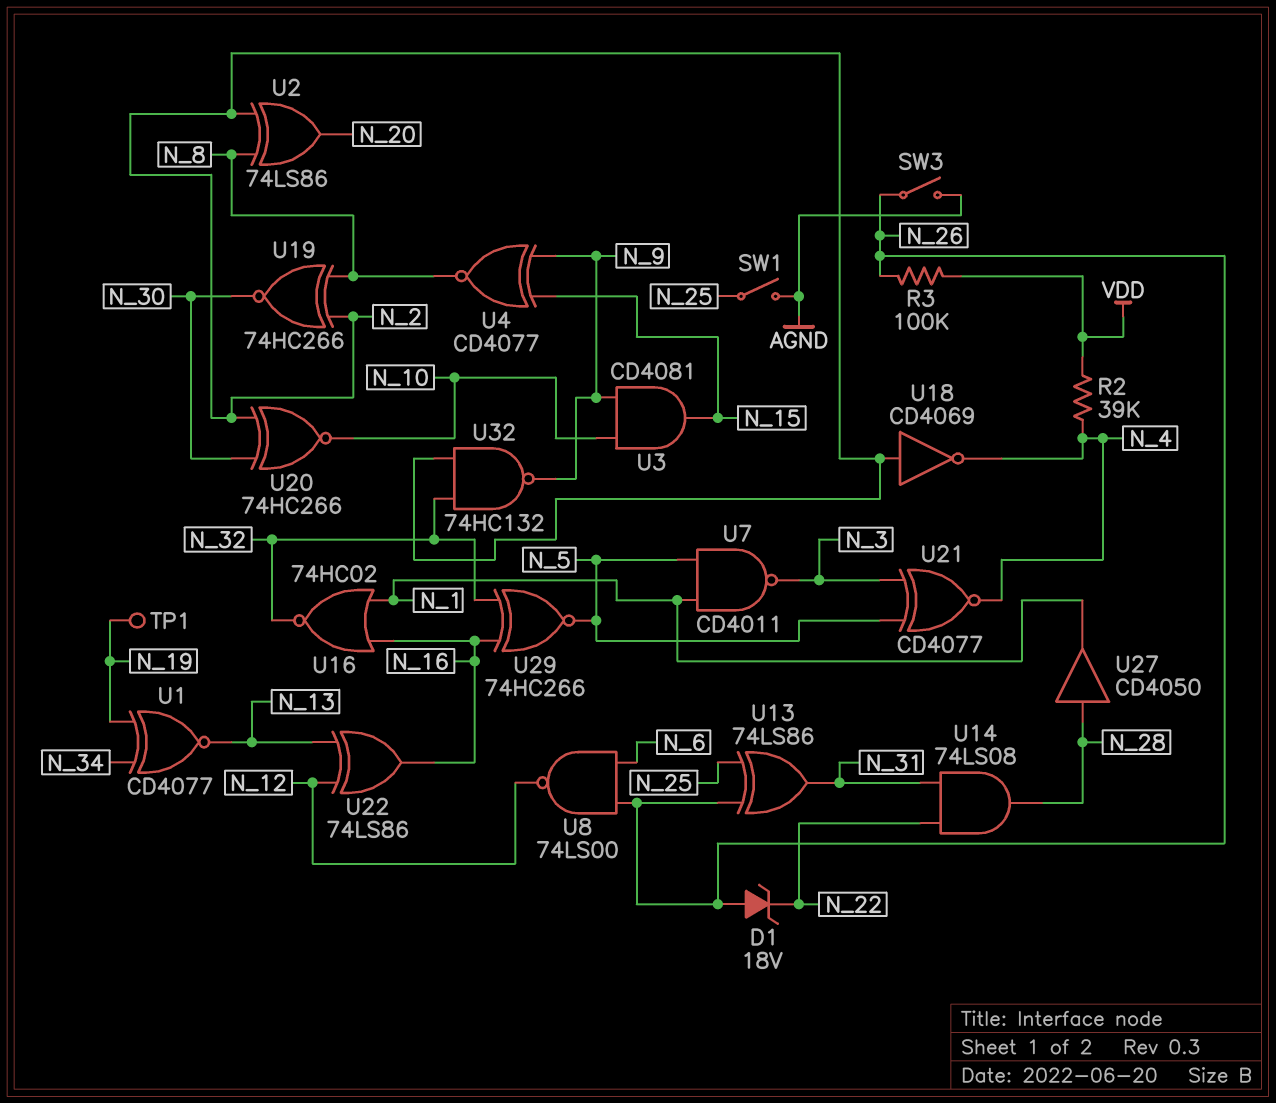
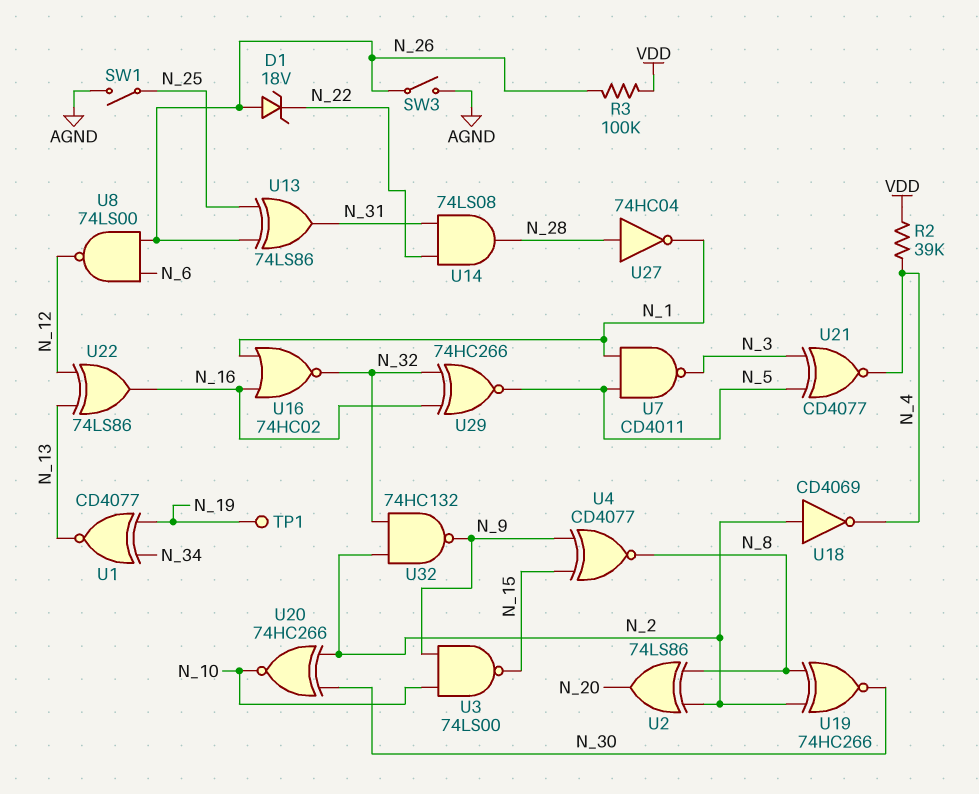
U3: AND CD4081 (in N_9, in N_10, out N_15) -> NAND 74LS00 (in N_9, in N_10, out N_15)
U27: buffer CD4050 (in N_28, out N_1) -> NOT 74HC04 (in N_28, out N_1)

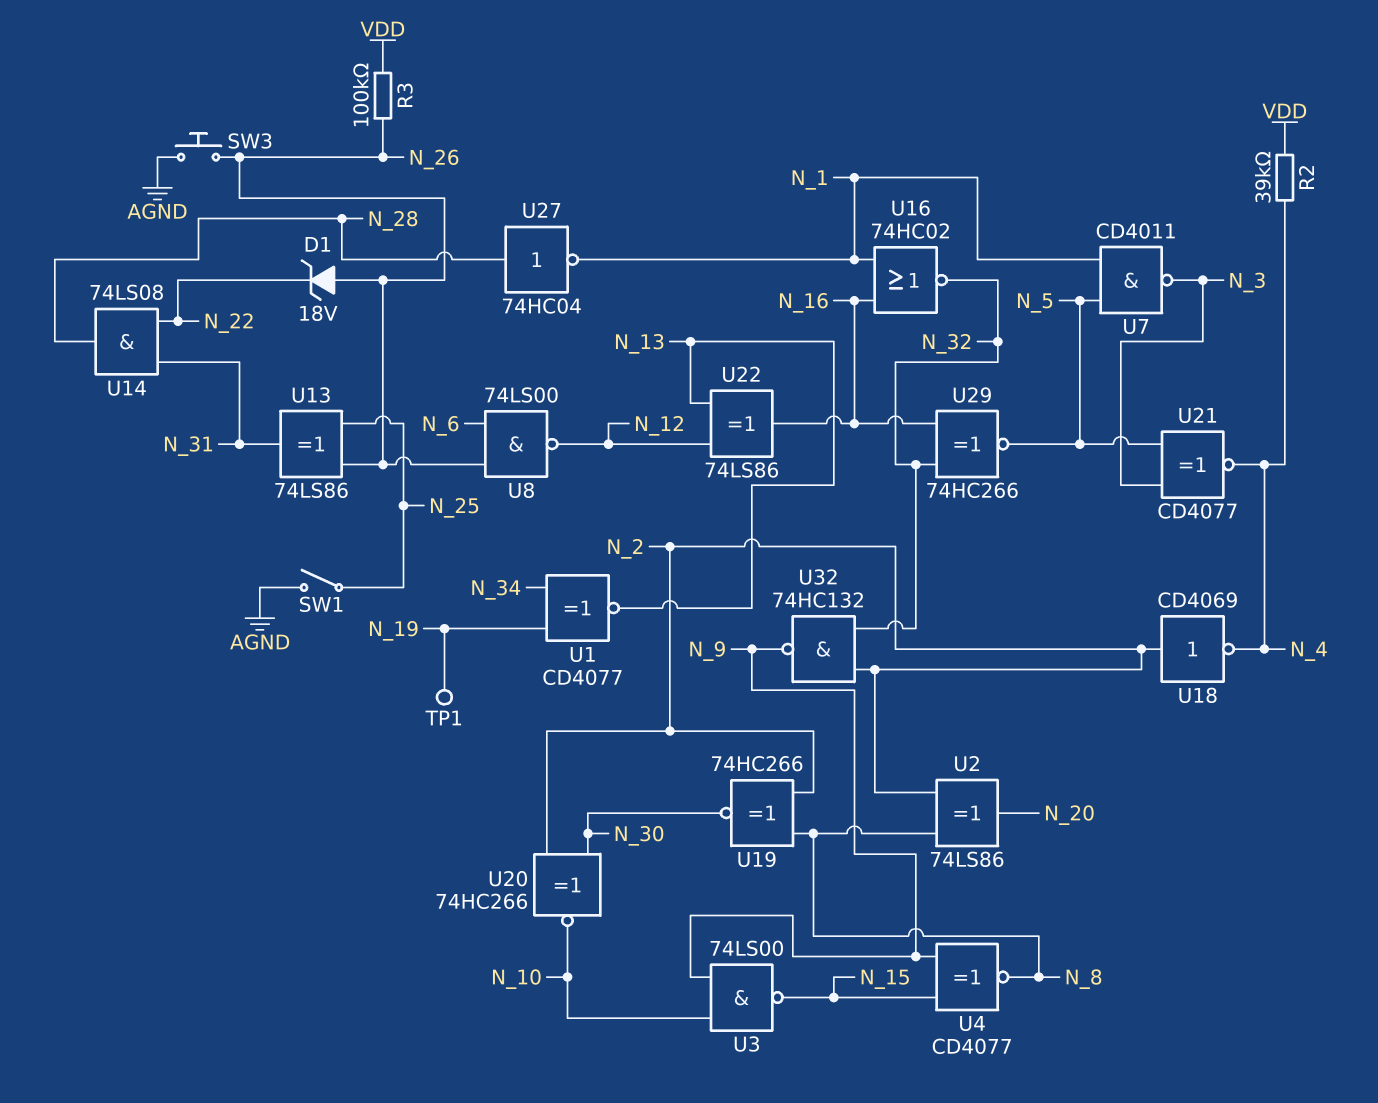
SW3: switch (AGND, N_26) -> button (AGND, N_26)

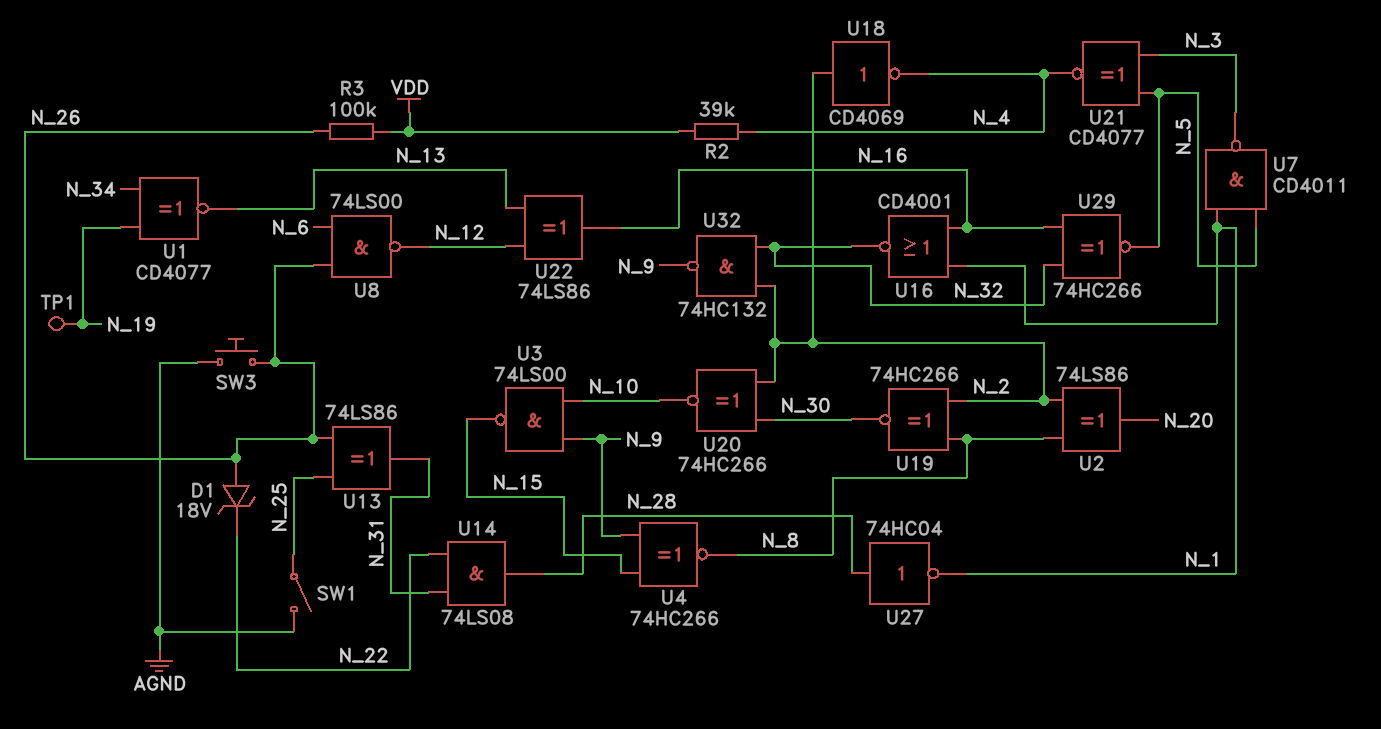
U4: XNOR CD4077 (in N_9, in N_15, out N_8) -> XNOR 74HC266 (in N_9, in N_15, out N_8)
U16: NOR 74HC02 (in N_1, in N_16, out N_32) -> NOR CD4001 (in N_1, in N_16, out N_32)

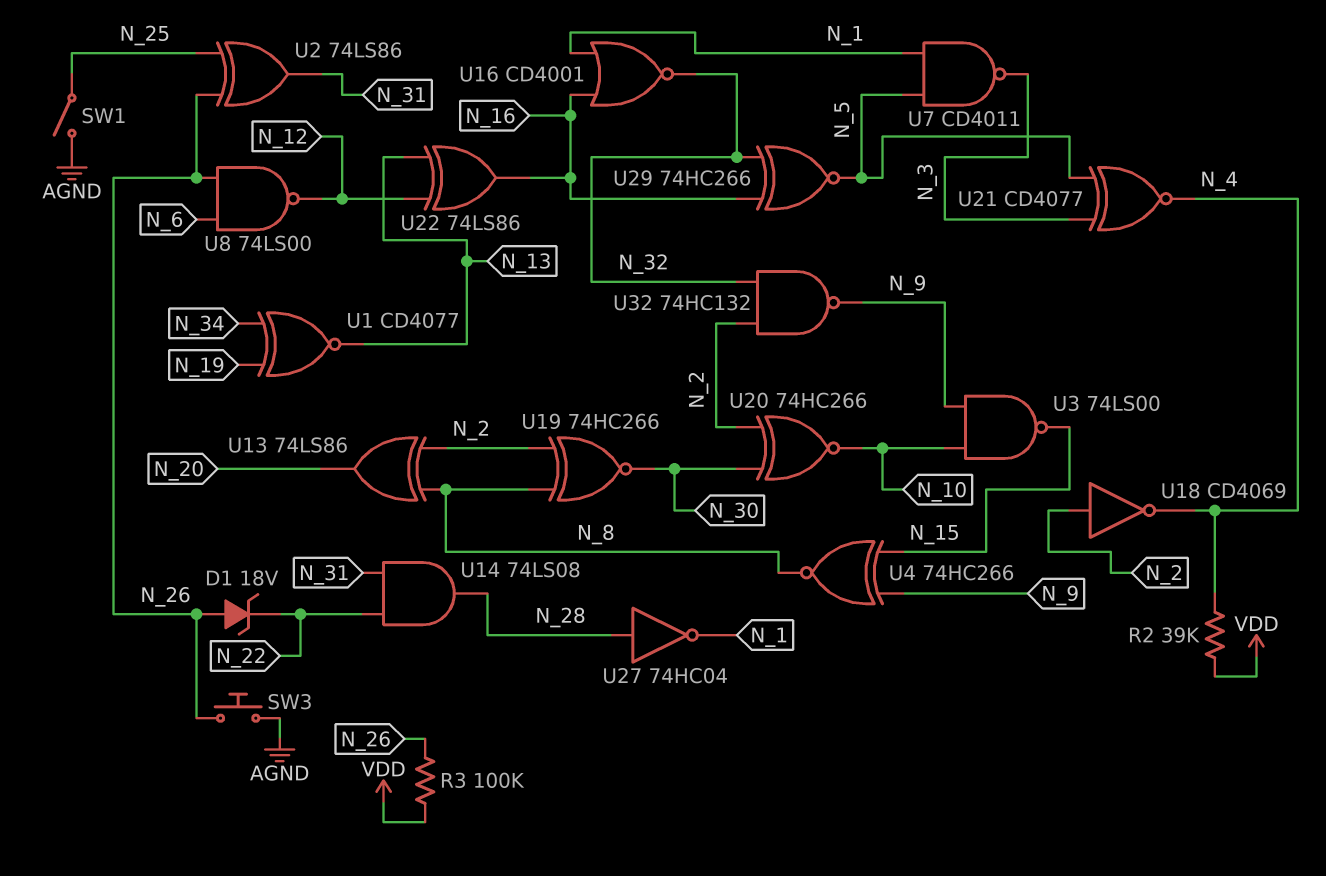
TP1: test point (N_19) -> none
U2: XOR 74LS86 (in N_2, in N_8, out N_20) -> XOR 74LS86 (in N_25, in N_26, out N_31)
U13: XOR 74LS86 (in N_25, in N_26, out N_31) -> XOR 74LS86 (in N_2, in N_8, out N_20)

